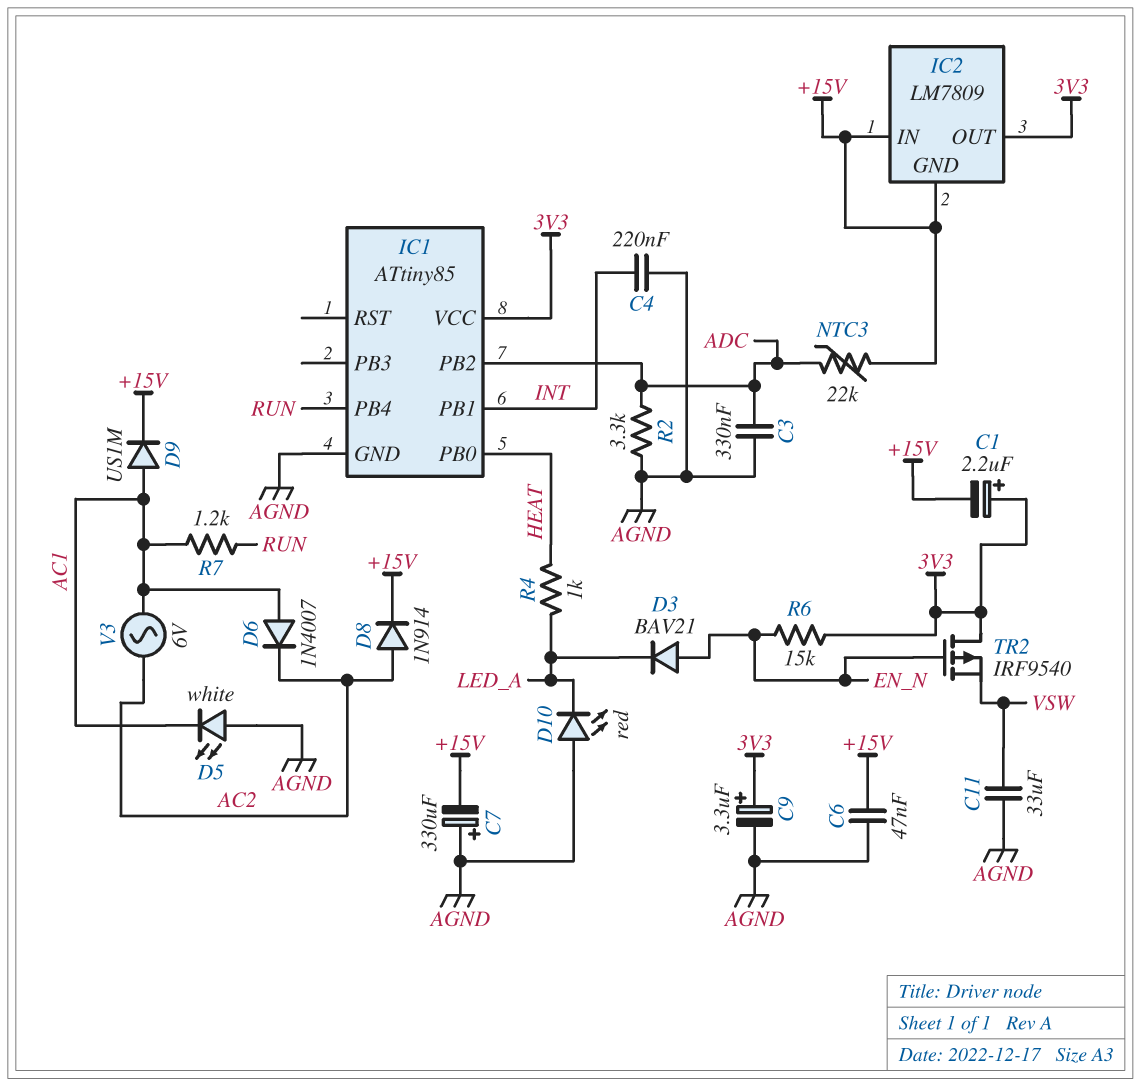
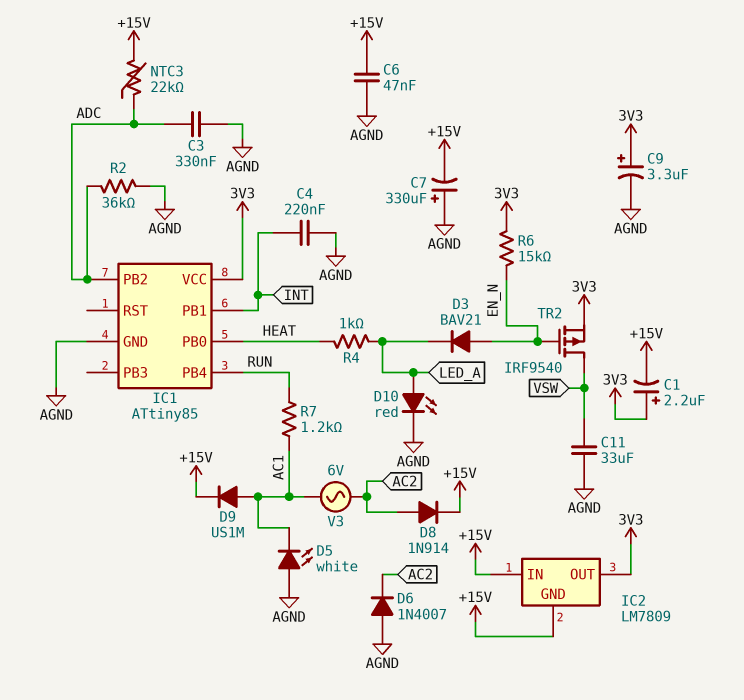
D6: diode 1N4007 (A AC1, K AC2) -> diode 1N4007 (A AGND, K AC2)
D10: LED red (A AGND, K LED_A) -> LED red (A LED_A, K AGND)
R2: 3.3k (ADC, AGND) -> 36k (ADC, AGND)
TR2: PMOS IRF9540 (G EN_N, D 3V3, S VSW) -> PMOS IRF9540 (G EN_N, D VSW, S 3V3)

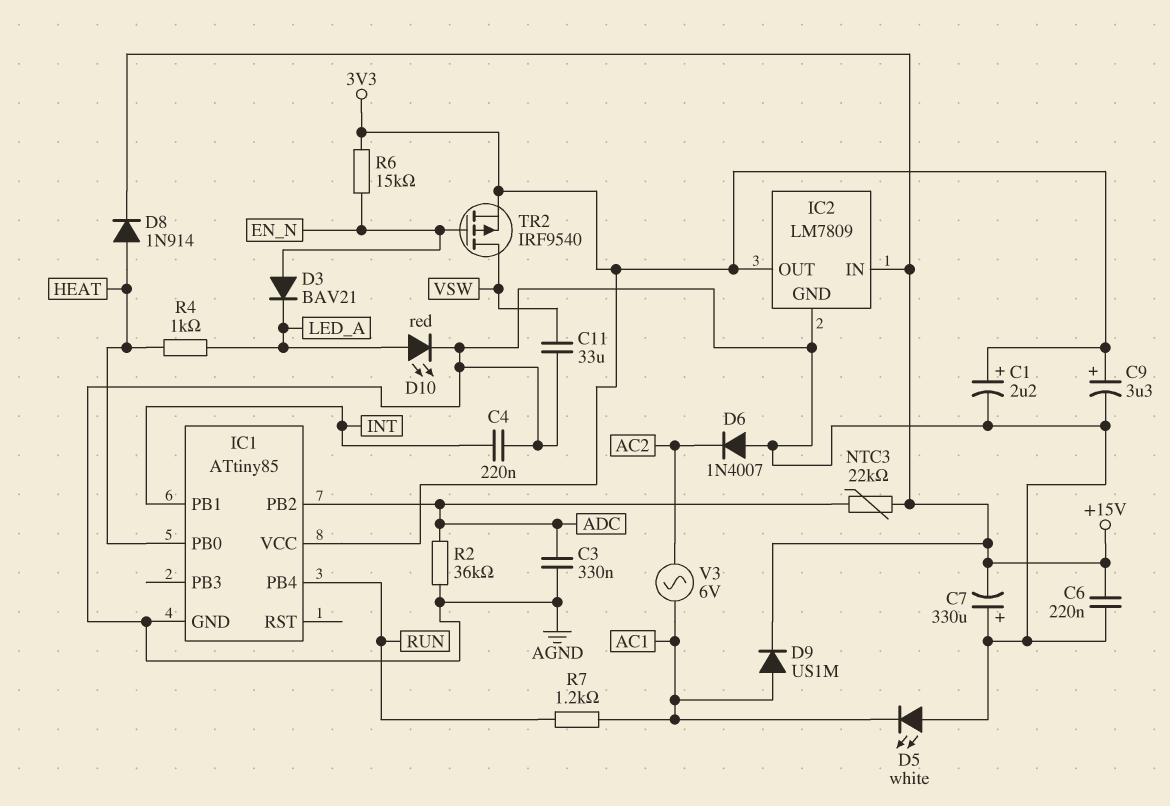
C1: 2.2uF (plus 3V3, minus +15V) -> 2.2uF (plus 3V3, minus AGND)
C6: 47nF (+15V, AGND) -> 220nF (+15V, AGND)
D8: diode 1N914 (A AC2, K +15V) -> diode 1N914 (A HEAT, K +15V)
IC2 pin GND: +15V -> AGND

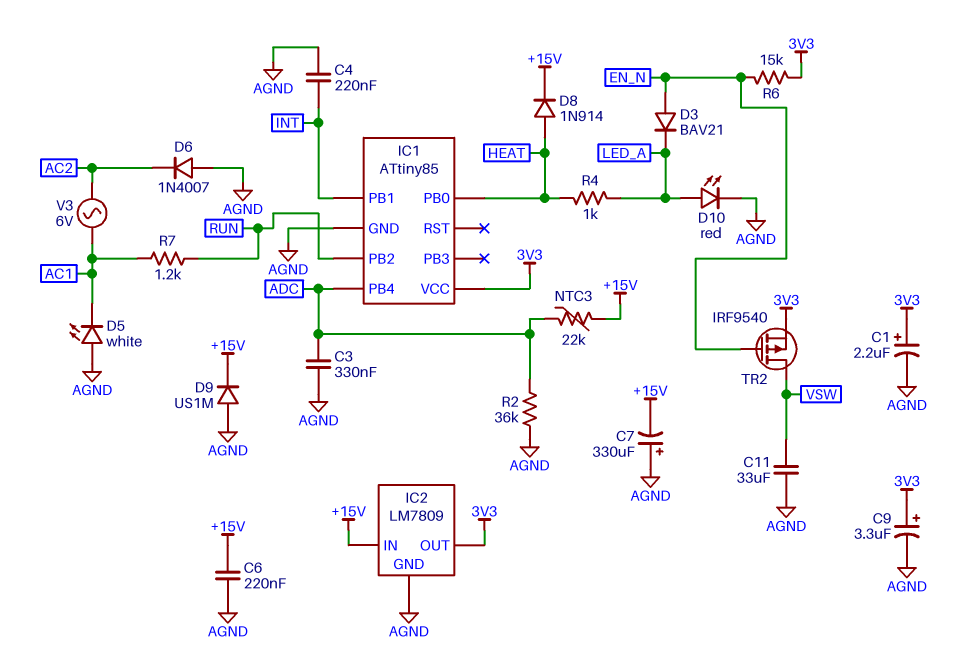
D9: diode US1M (A AC1, K +15V) -> diode US1M (A AGND, K +15V)
IC1 pin PB2: ADC -> RUN
IC1 pin PB4: RUN -> ADC

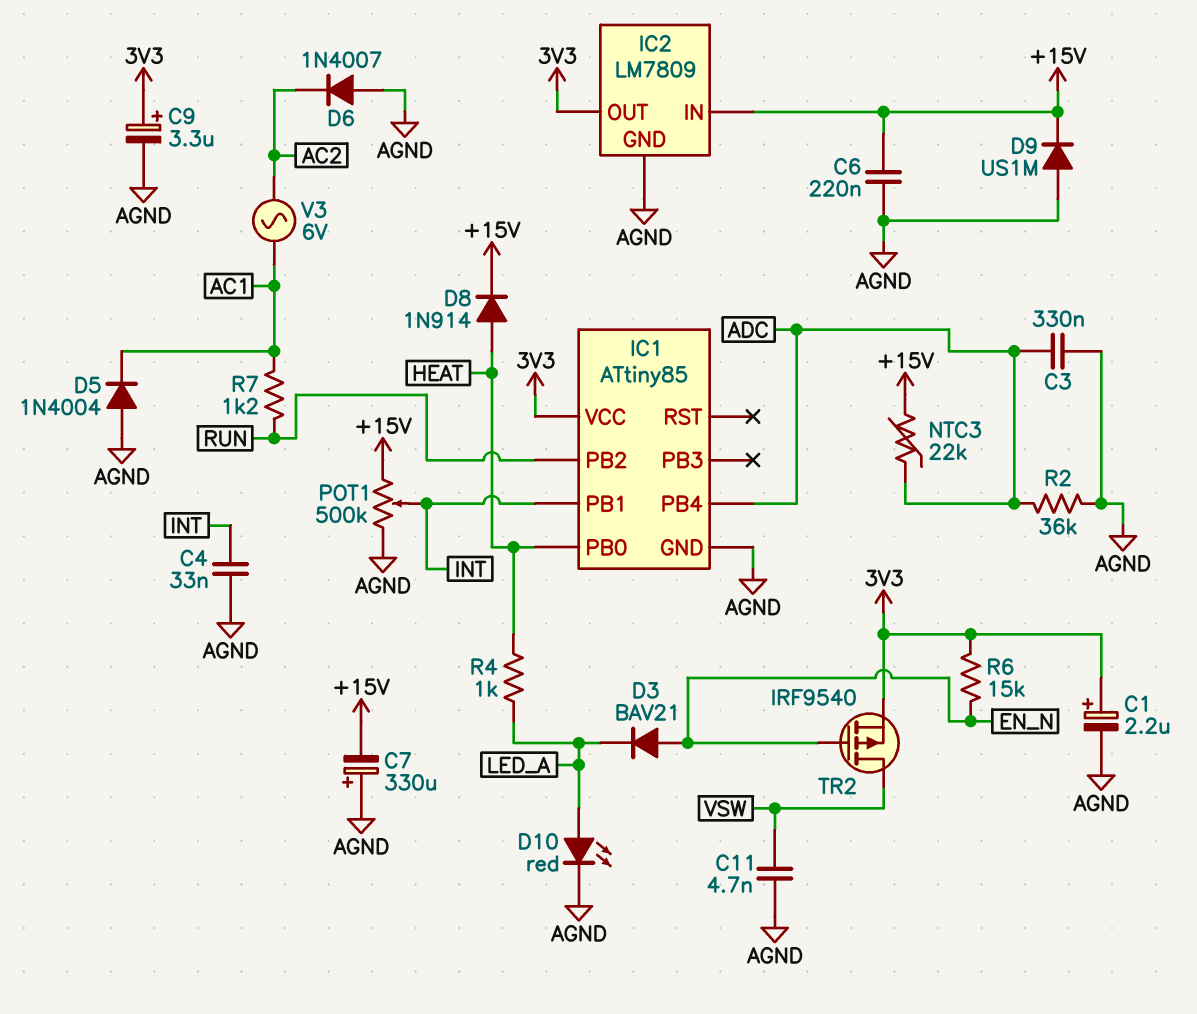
C4: 220nF (AGND, INT) -> 33nF (AGND, INT)
C11: 33uF (AGND, VSW) -> 4.7nF (AGND, VSW)
D5: LED white (A AGND, K AC1) -> diode 1N4004 (A AGND, K AC1)
POT1: none -> 500k (+15V, AGND, wiper INT)

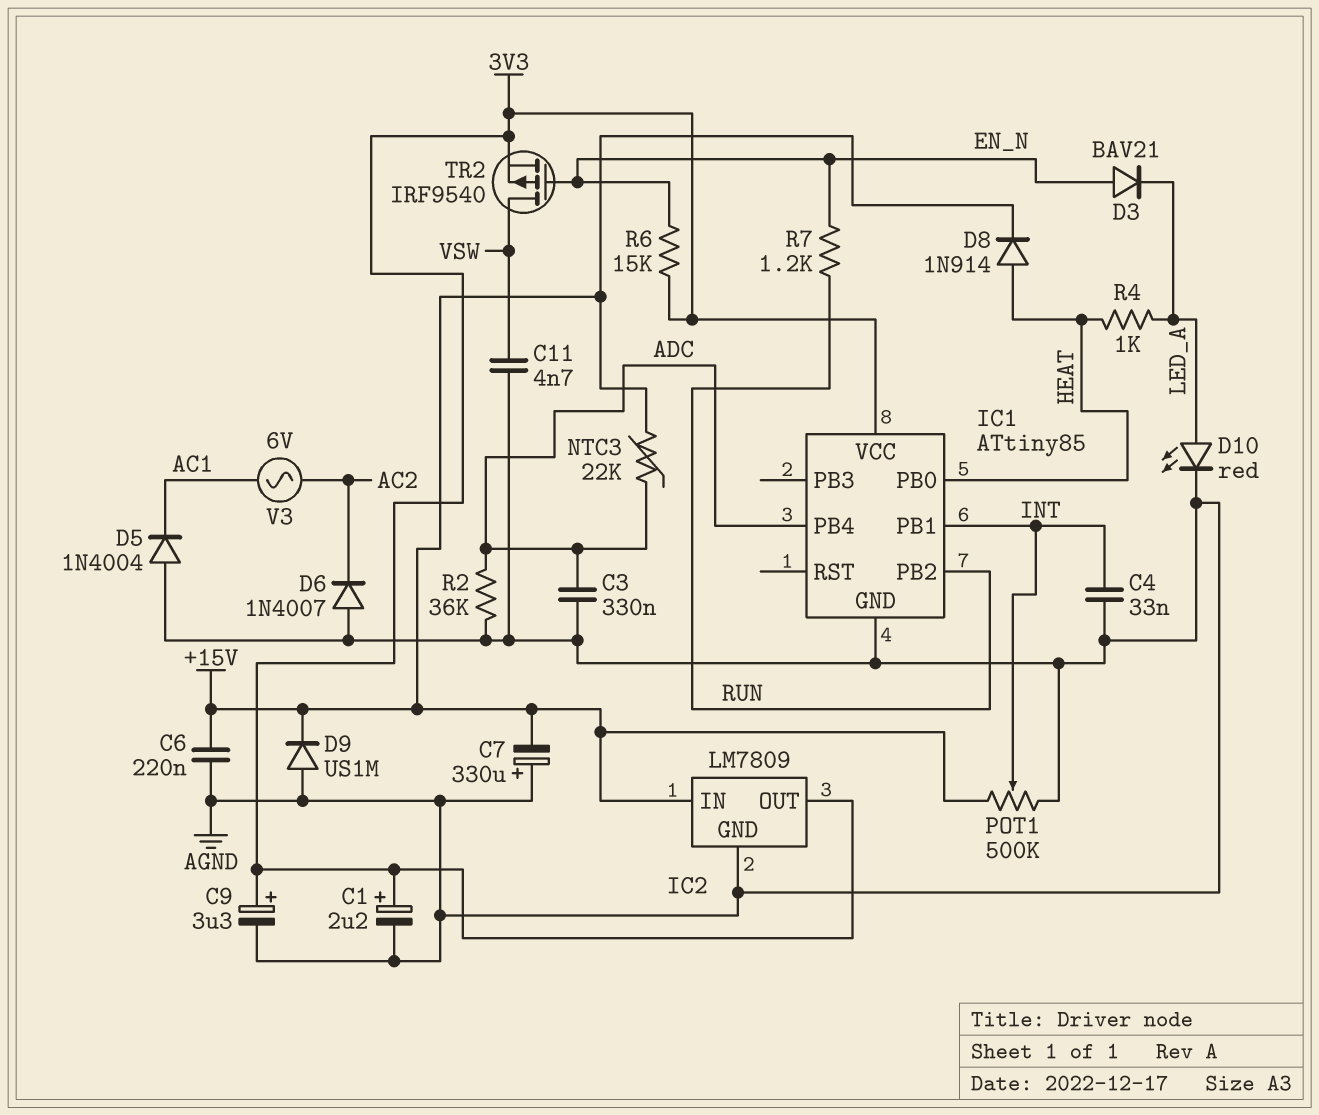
R7: 1.2k (AC1, RUN) -> 1.2k (EN_N, RUN)

